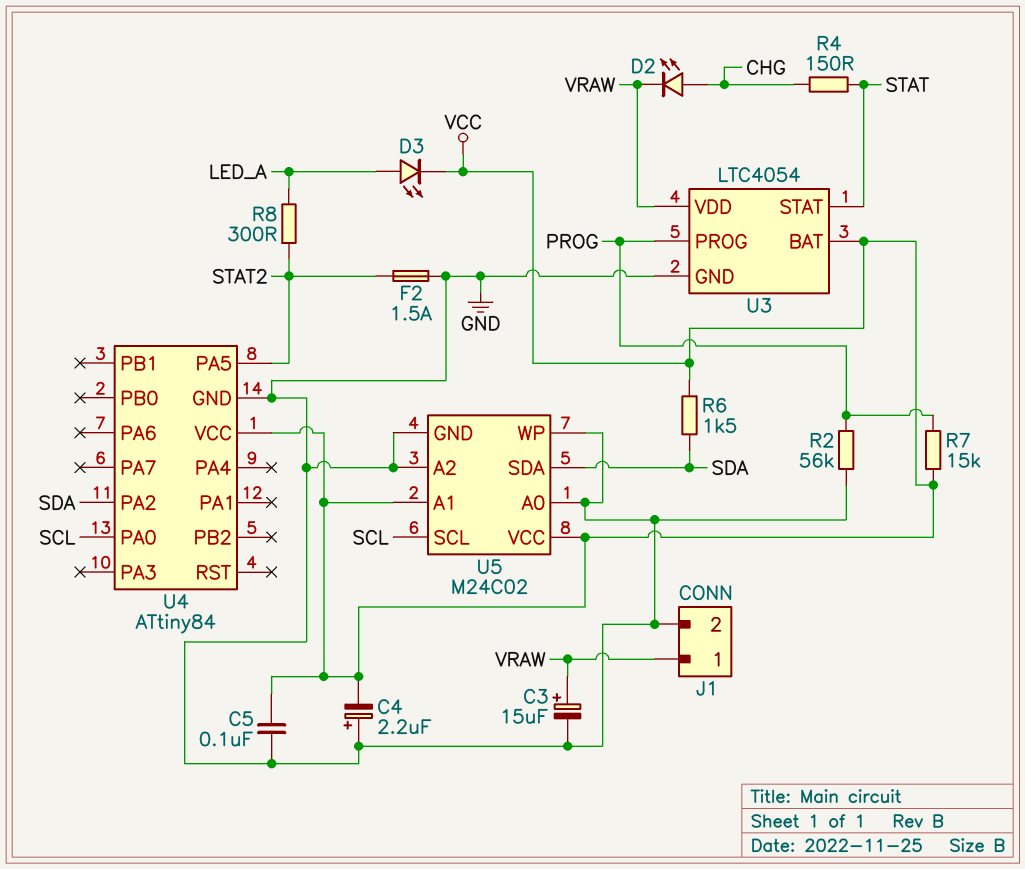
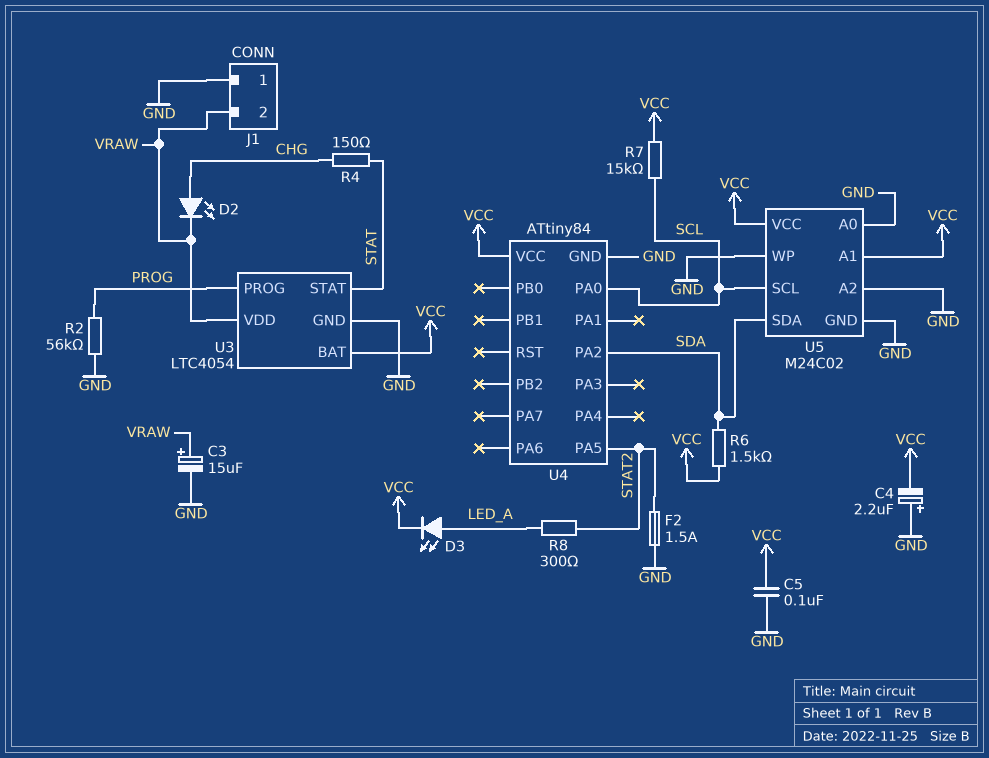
J1 pin 1: VRAW -> GND
J1 pin 2: GND -> VRAW
R7: 15k (PROG, VCC) -> 15k (SCL, VCC)

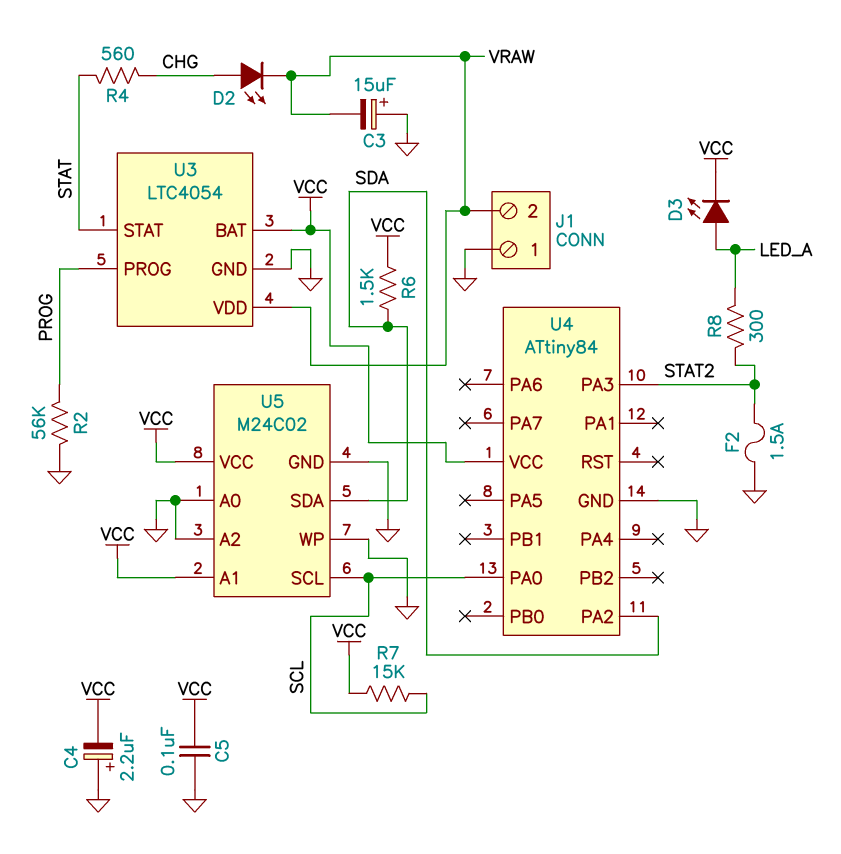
C3: 15uF (plus VRAW, minus GND) -> 15uF (plus GND, minus VRAW)
R4: 150 (CHG, STAT) -> 560 (CHG, STAT)
U4 pin PA3: none -> STAT2
U4 pin PA5: STAT2 -> none

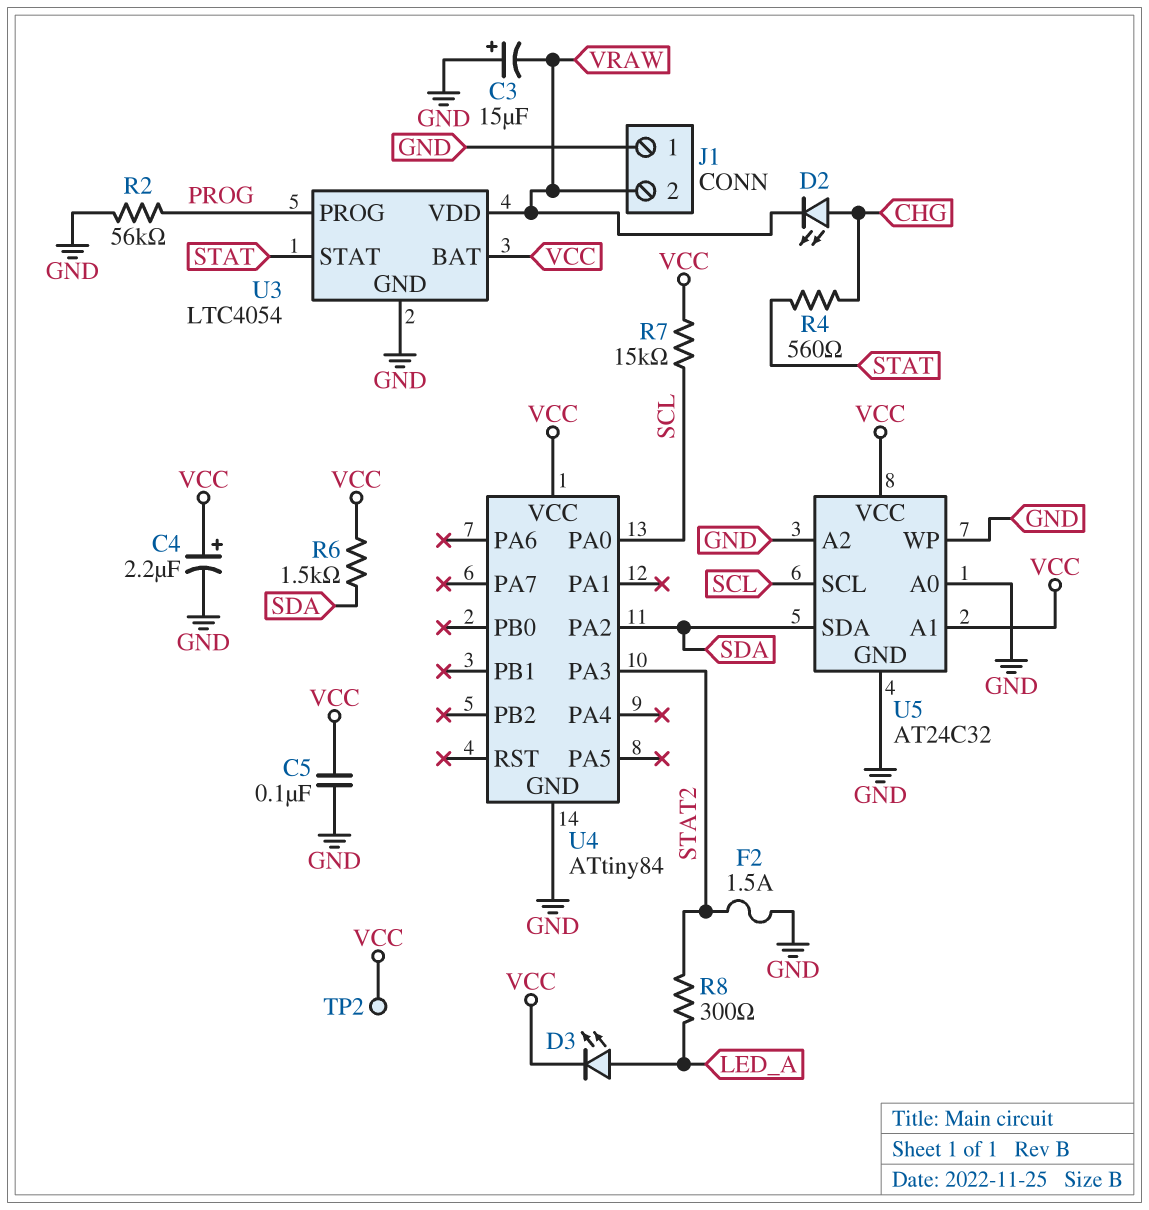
C4: 2.2uF (plus GND, minus VCC) -> 2.2uF (plus VCC, minus GND)
TP2: none -> test point (VCC)
U5: M24C02 -> AT24C32

